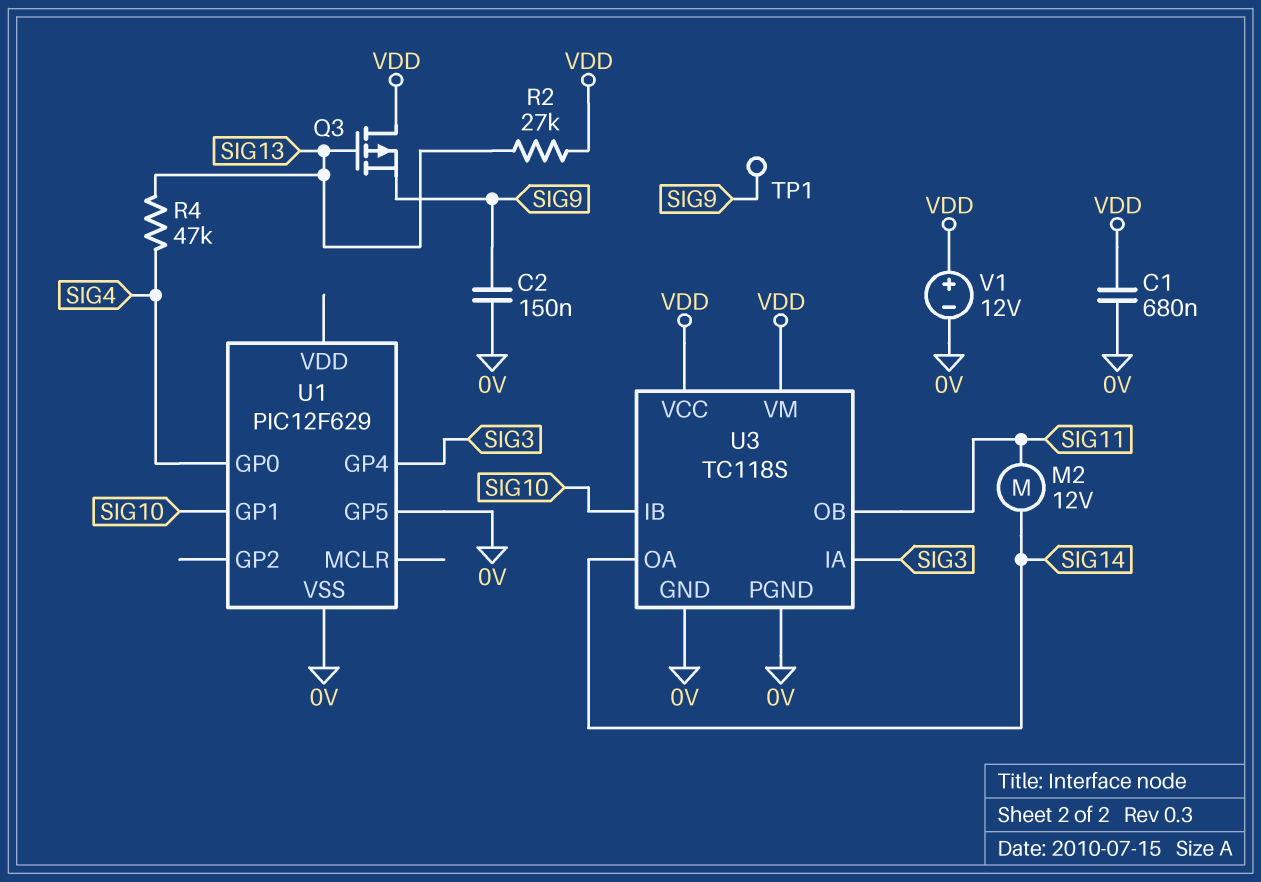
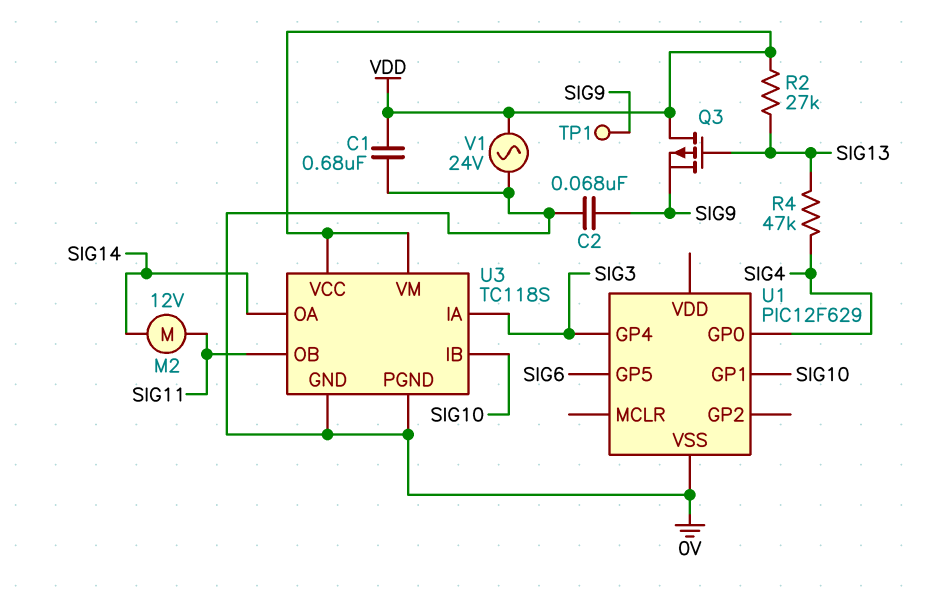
C2: 150nF (0V, SIG9) -> 68nF (0V, SIG9)
U1 pin GP5: 0V -> SIG6
V1: 12V (plus VDD, minus 0V) -> AC 24V (0V, VDD)

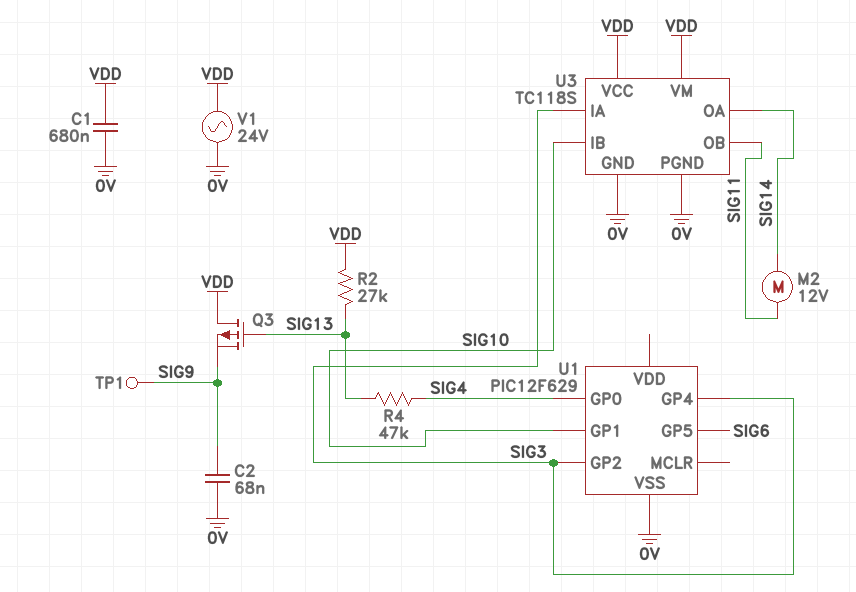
U1 pin GP2: none -> SIG3

